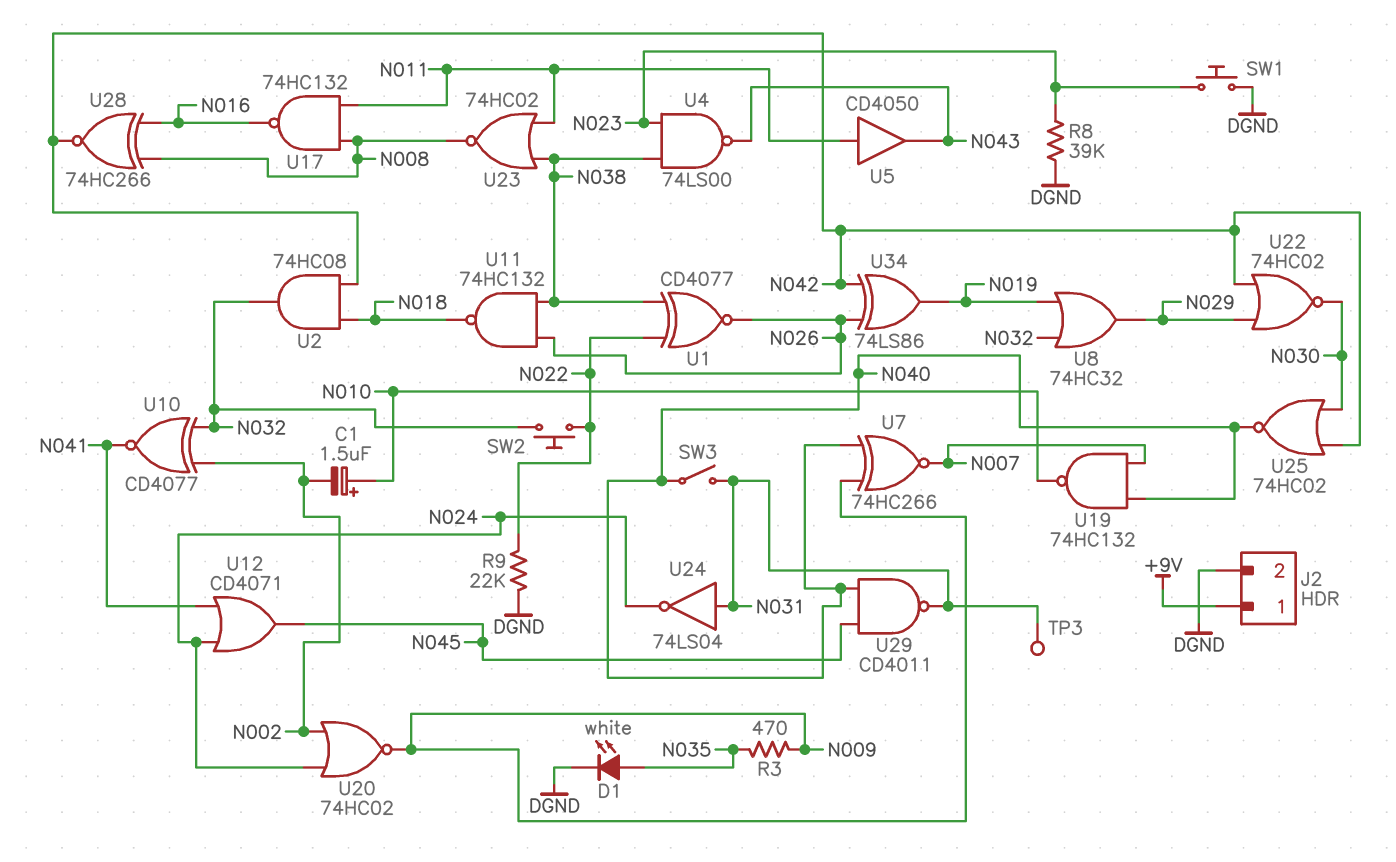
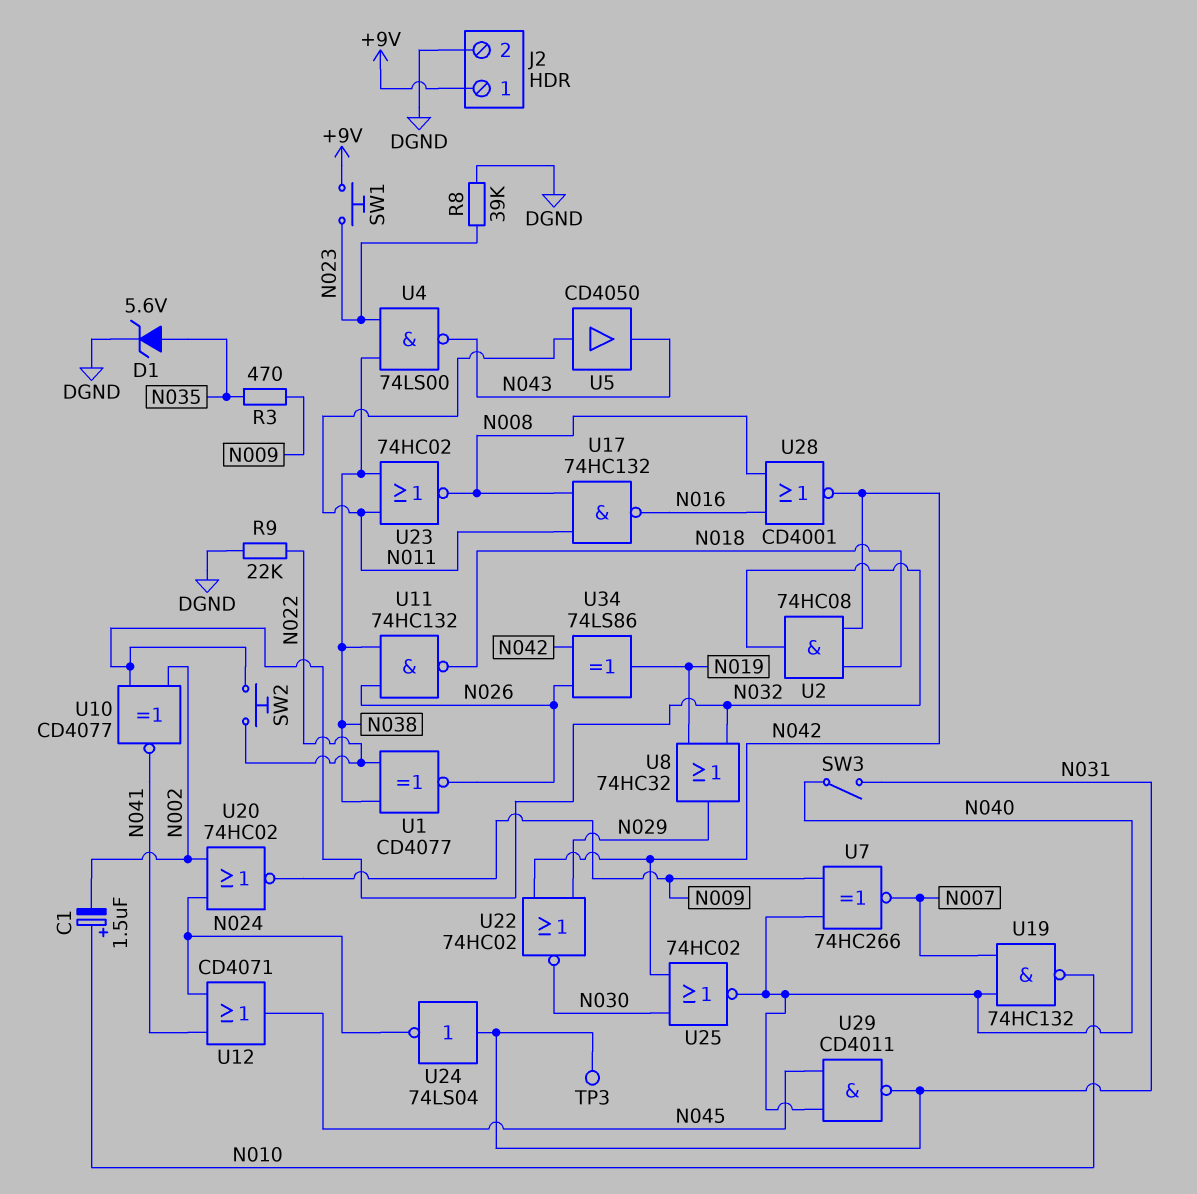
D1: LED white (A N035, K DGND) -> zener 5.6V (A N035, K DGND)
SW1: button (DGND, N023) -> button (+9V, N023)
U28: XNOR 74HC266 (in N008, in N016, out N042) -> NOR CD4001 (in N008, in N016, out N042)

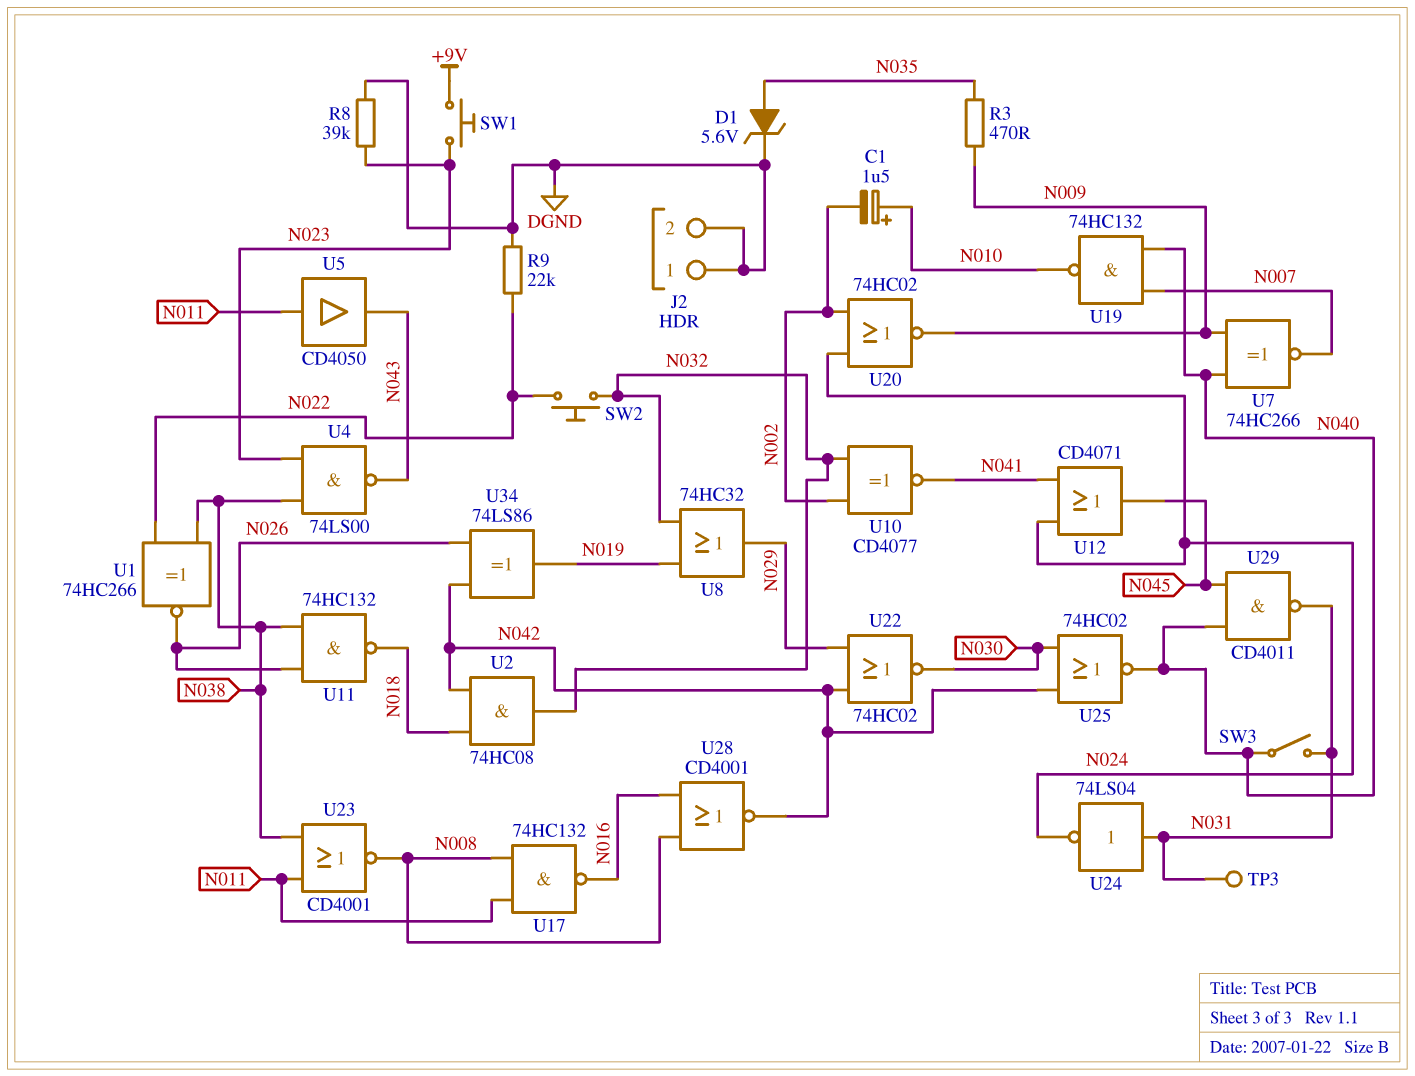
J2 pin 1: +9V -> DGND
U1: XNOR CD4077 (in N022, in N038, out N026) -> XNOR 74HC266 (in N022, in N038, out N026)
U23: NOR 74HC02 (in N011, in N038, out N008) -> NOR CD4001 (in N011, in N038, out N008)

